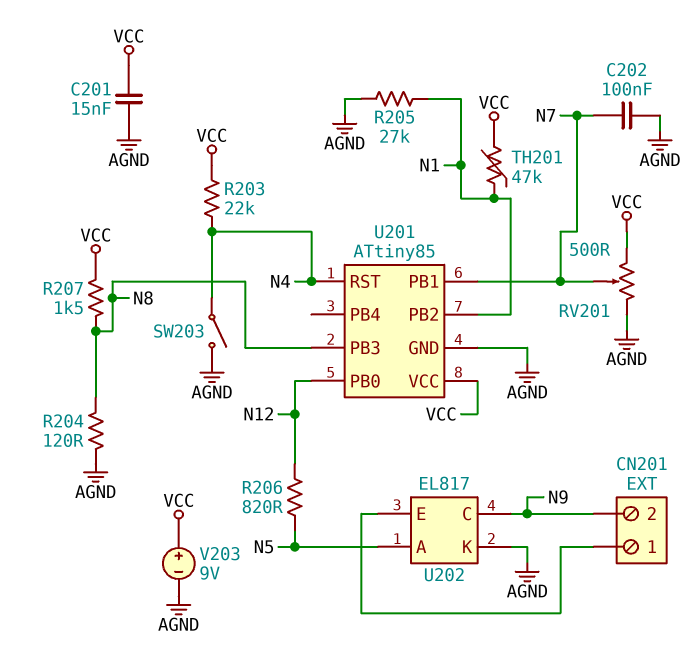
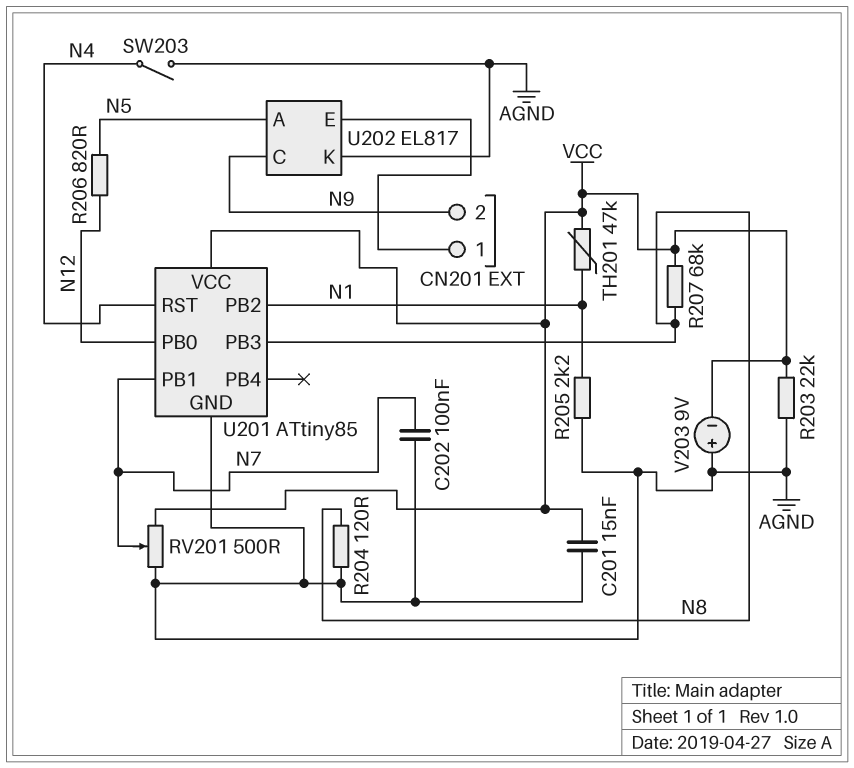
R203: 22k (N4, VCC) -> 22k (AGND, VCC)
R205: 27k (AGND, N1) -> 2.2k (AGND, N1)
R207: 1.5k (N8, VCC) -> 68k (N8, VCC)
V203: 9V (plus VCC, minus AGND) -> 9V (plus AGND, minus VCC)

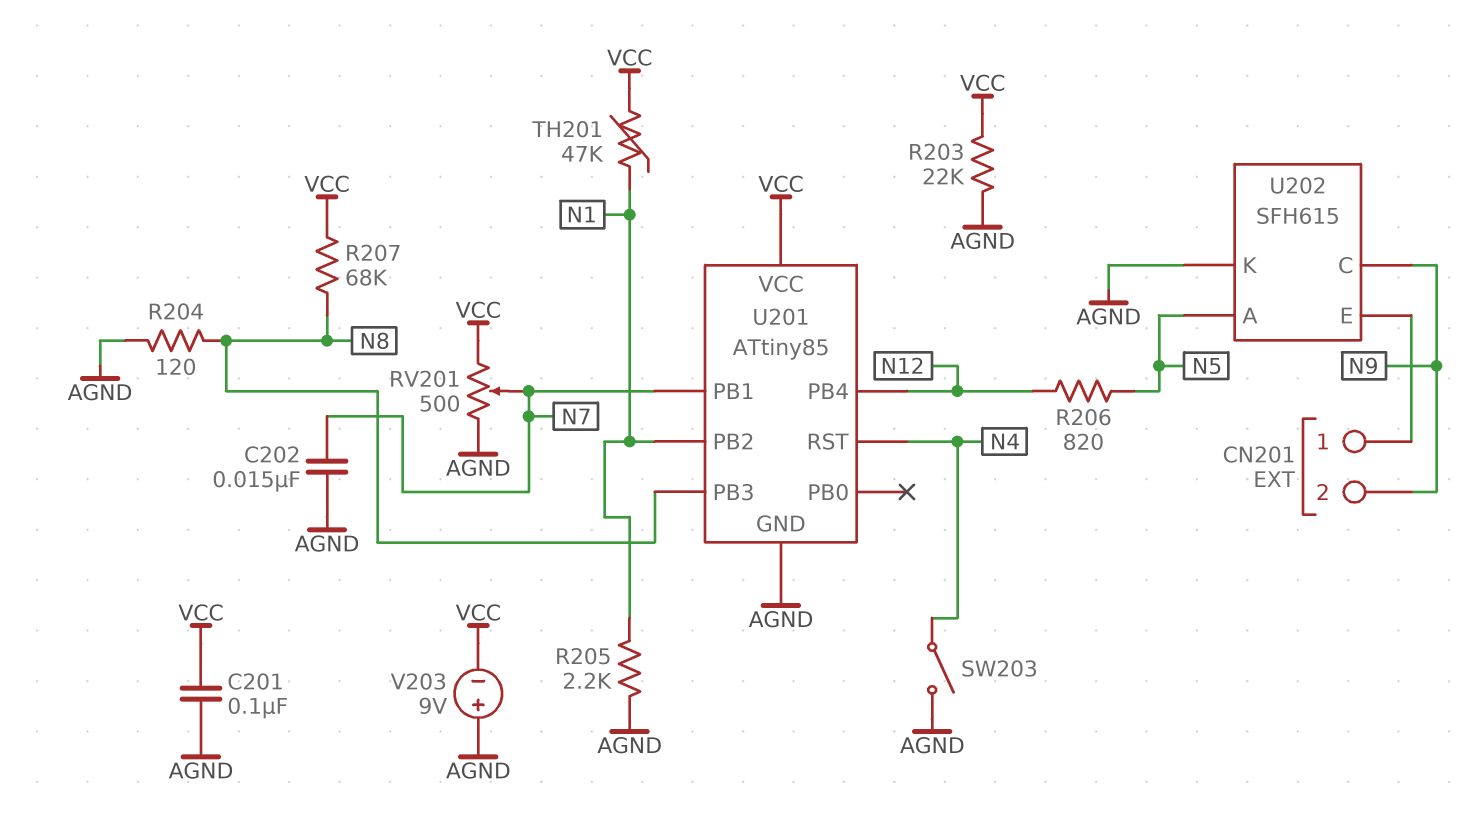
C201: 15nF (AGND, VCC) -> 100nF (AGND, VCC)
C202: 100nF (AGND, N7) -> 15nF (AGND, N7)
U201 pin PB0: N12 -> none
U201 pin PB4: none -> N12
U202: EL817 -> SFH615

